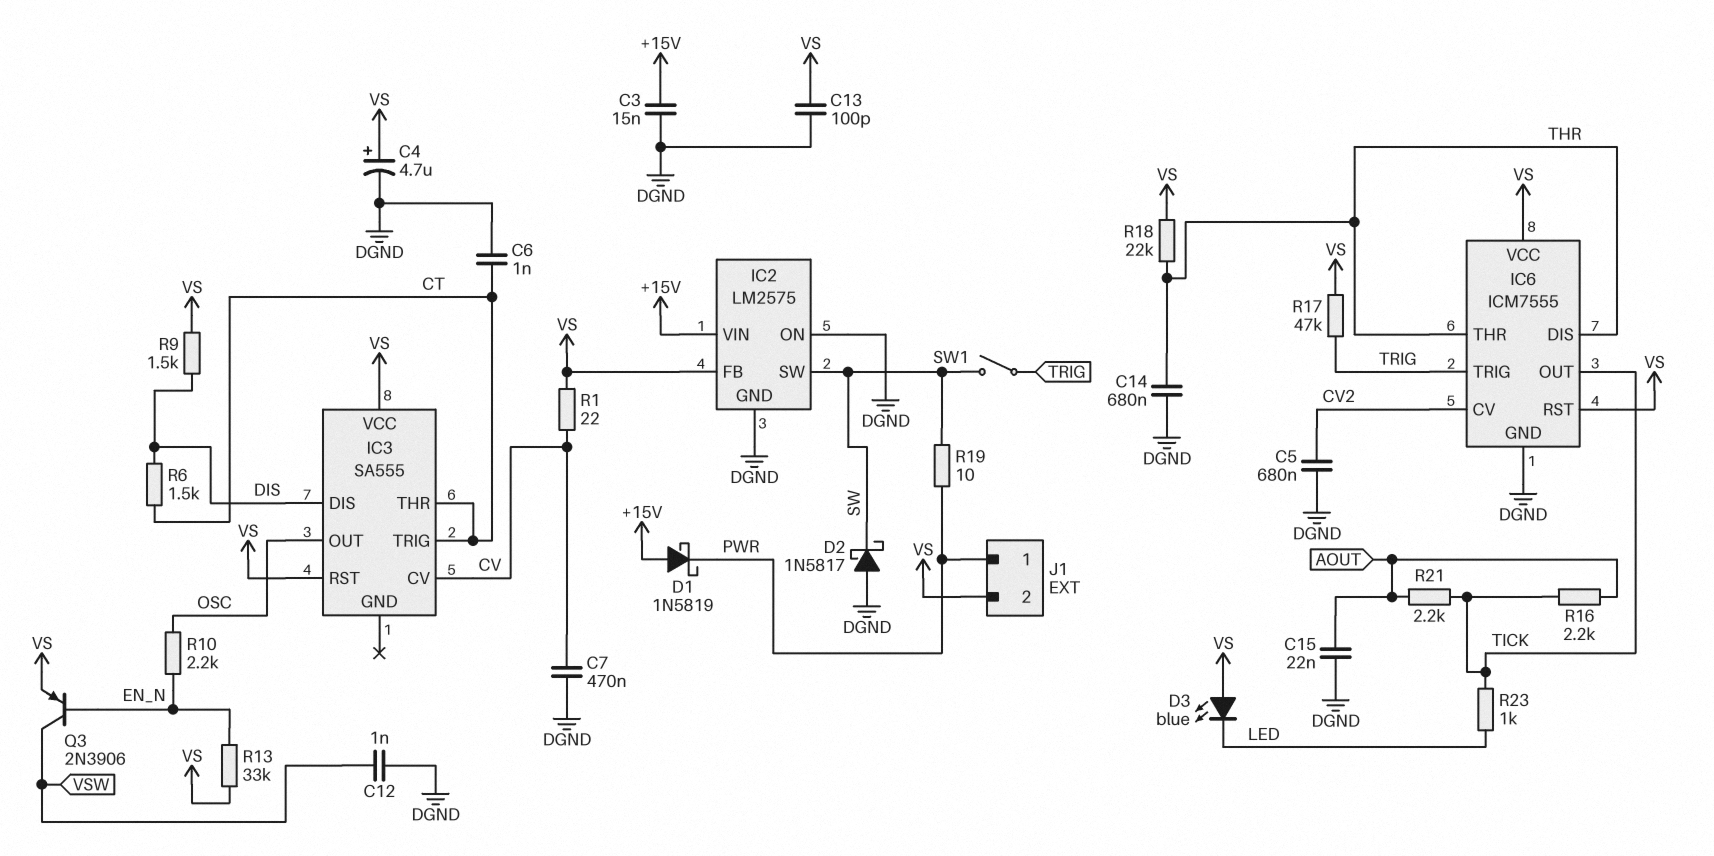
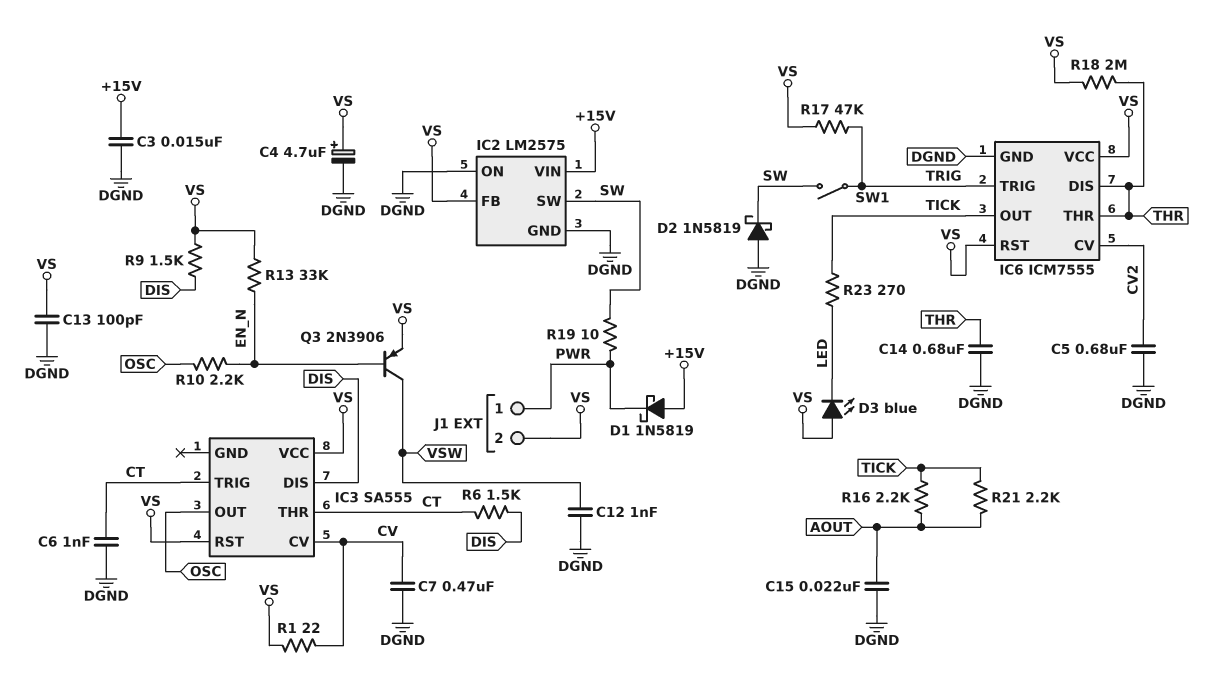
D2: schottky 1N5817 (A DGND, K SW) -> schottky 1N5819 (A DGND, K SW)
R18: 22k (THR, VS) -> 2M (THR, VS)
R23: 1k (LED, TICK) -> 270 (LED, TICK)

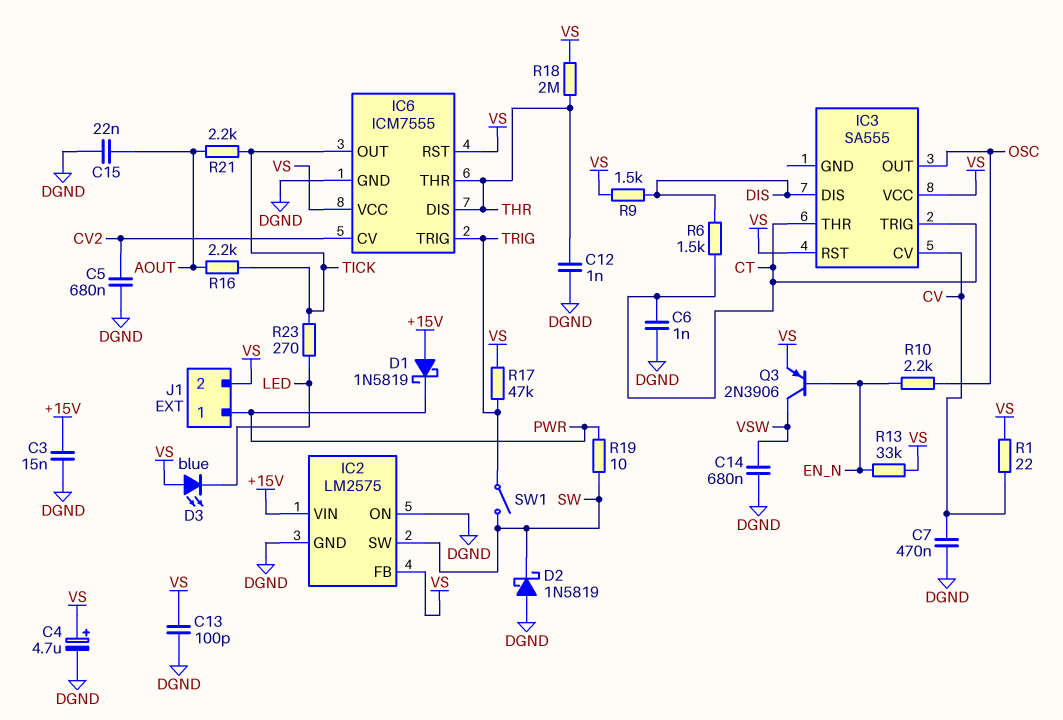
C12: 1nF (DGND, VSW) -> 1nF (DGND, THR)
C14: 680nF (DGND, THR) -> 680nF (DGND, VSW)

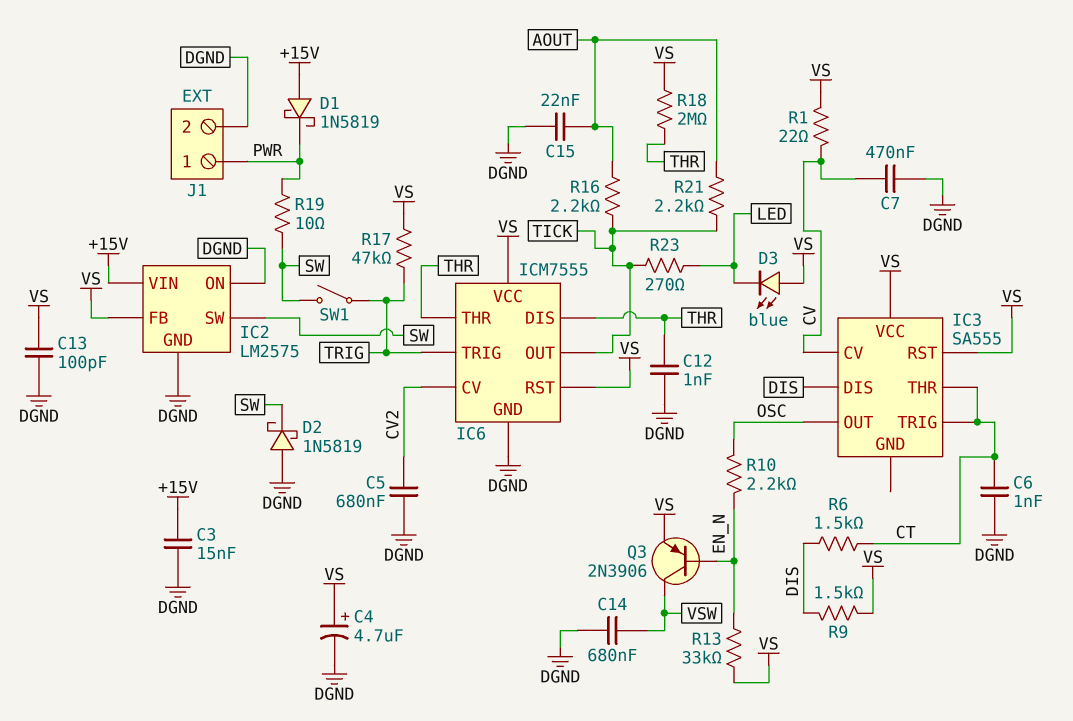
J1 pin 2: VS -> DGND

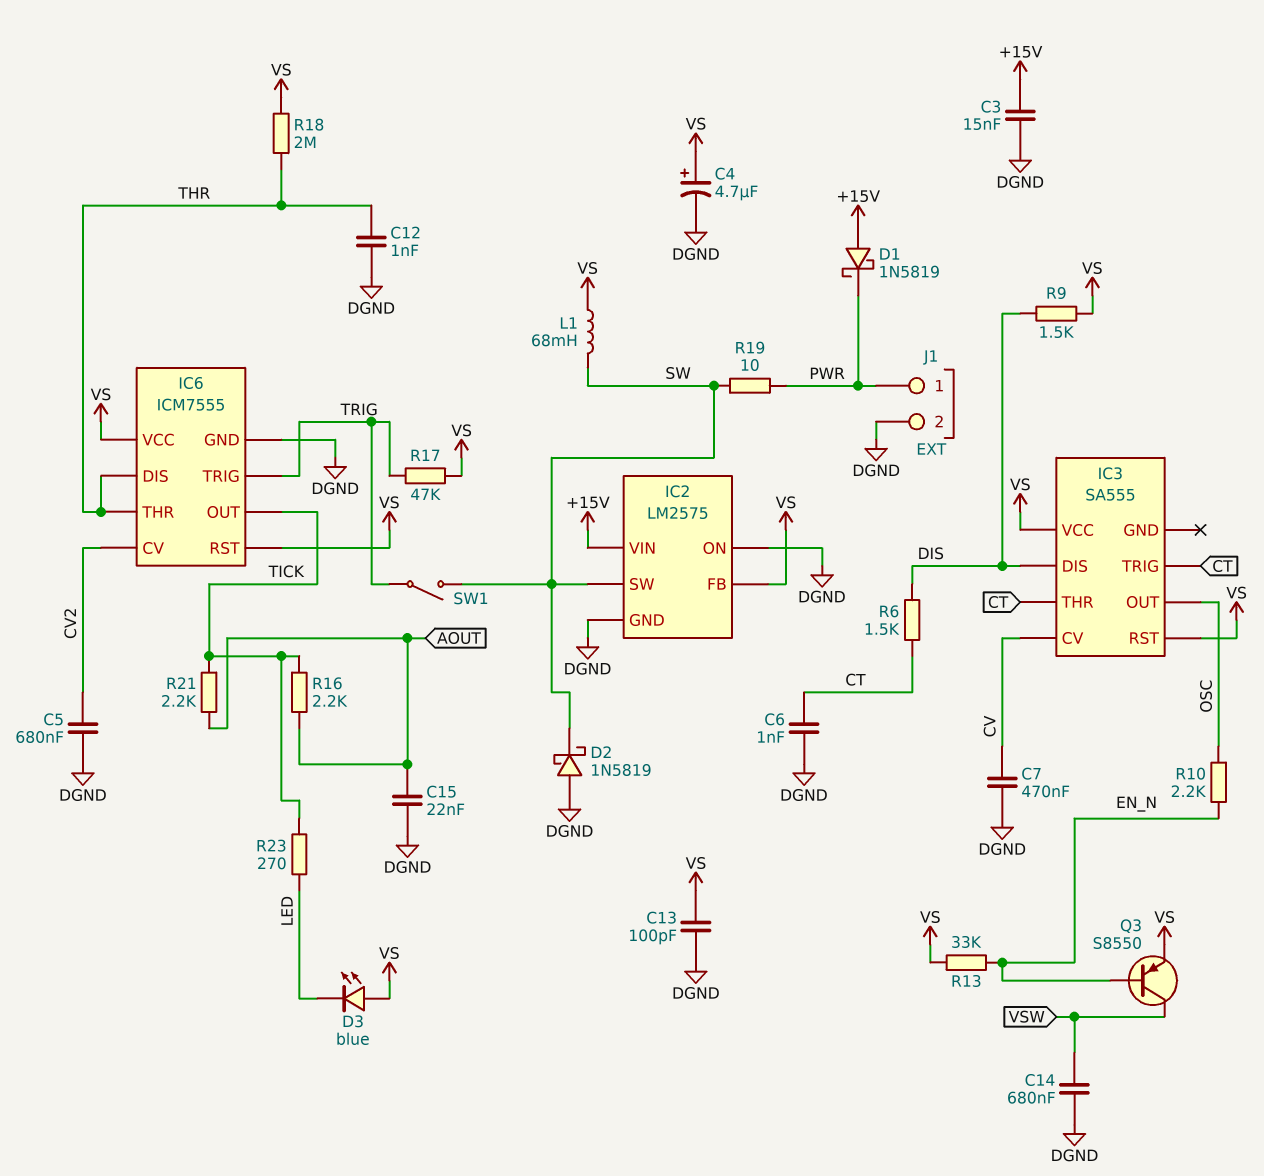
L1: none -> 68mH (SW, VS)
Q3: PNP 2N3906 (B EN_N, C VSW, E VS) -> PNP S8550 (B EN_N, C VSW, E VS)
R1: 22 (CV, VS) -> none

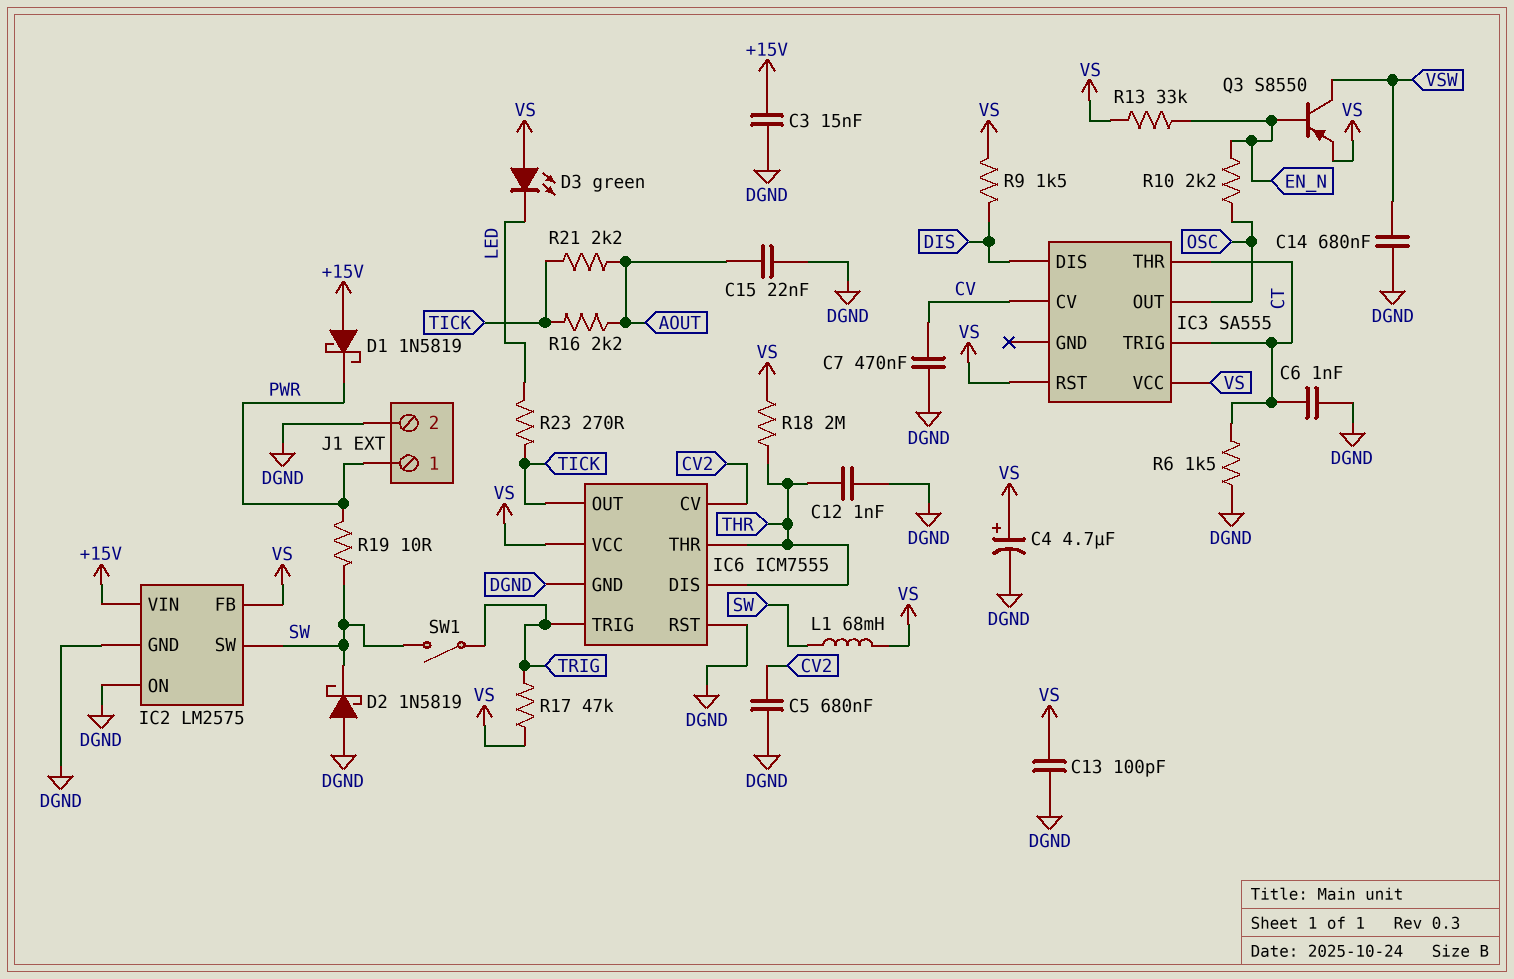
D3: LED blue (A VS, K LED) -> LED green (A VS, K LED)
IC6 pin RST: VS -> DGND
R6: 1.5k (CT, DIS) -> 1.5k (CT, DGND)

